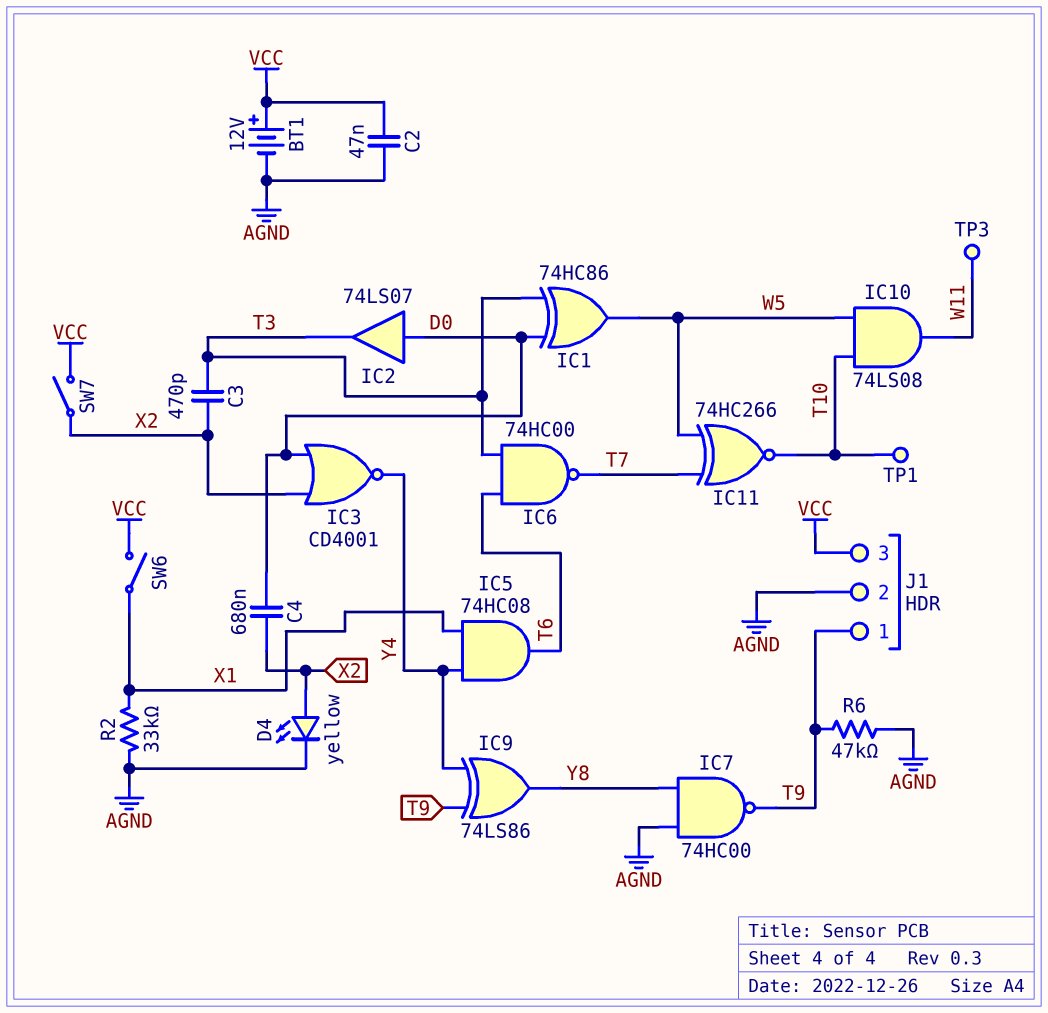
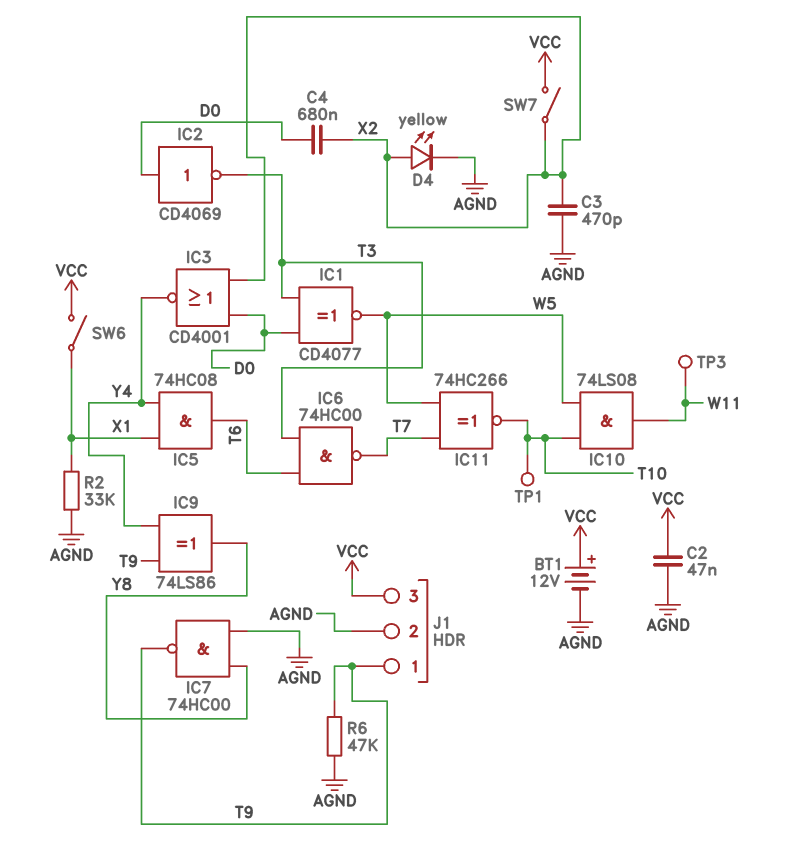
C3: 470pF (T3, X2) -> 470pF (AGND, X2)
IC1: XOR 74HC86 (in D0, in T3, out W5) -> XNOR CD4077 (in D0, in T3, out W5)
IC2: buffer 74LS07 (in D0, out T3) -> NOT CD4069 (in D0, out T3)

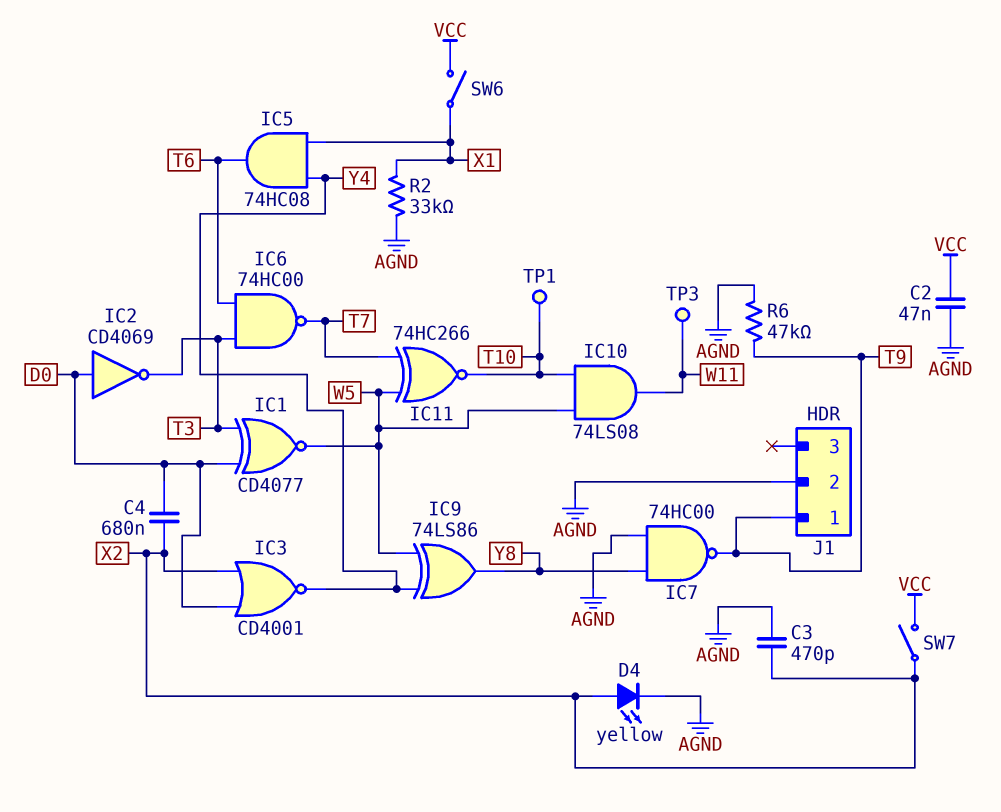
BT1: 12V (plus VCC, minus AGND) -> none
IC9: XOR 74LS86 (in T9, in Y4, out Y8) -> XOR 74LS86 (in W5, in Y4, out Y8)
J1 pin 3: VCC -> none

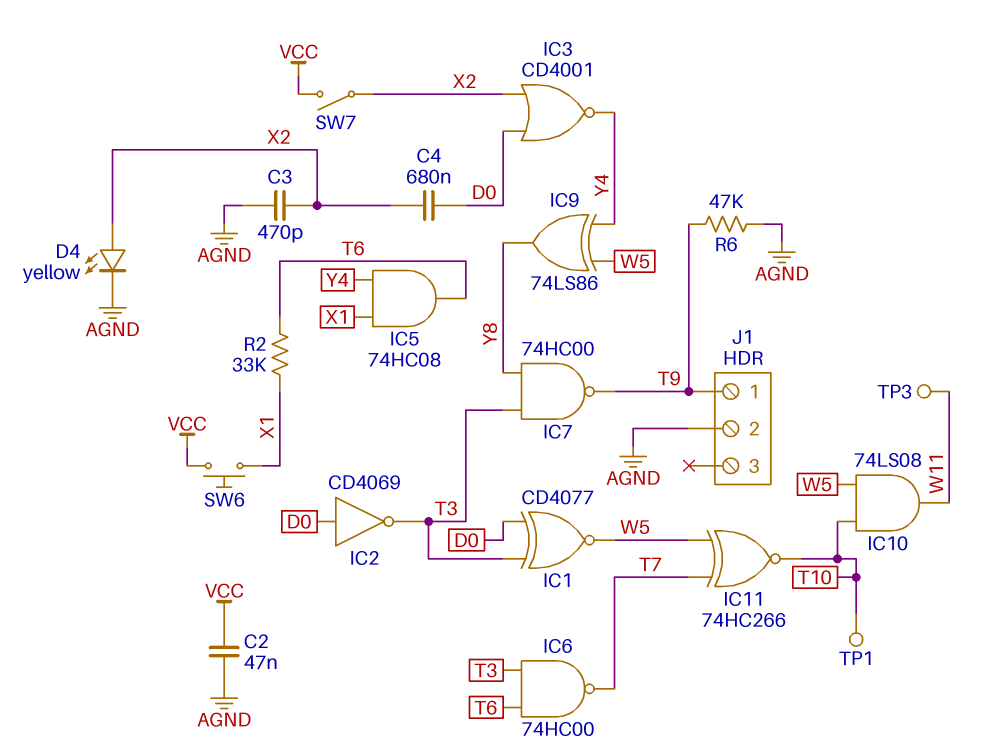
IC7: NAND 74HC00 (in AGND, in Y8, out T9) -> NAND 74HC00 (in T3, in Y8, out T9)
R2: 33k (AGND, X1) -> 33k (T6, X1)
SW6: switch (VCC, X1) -> button (VCC, X1)

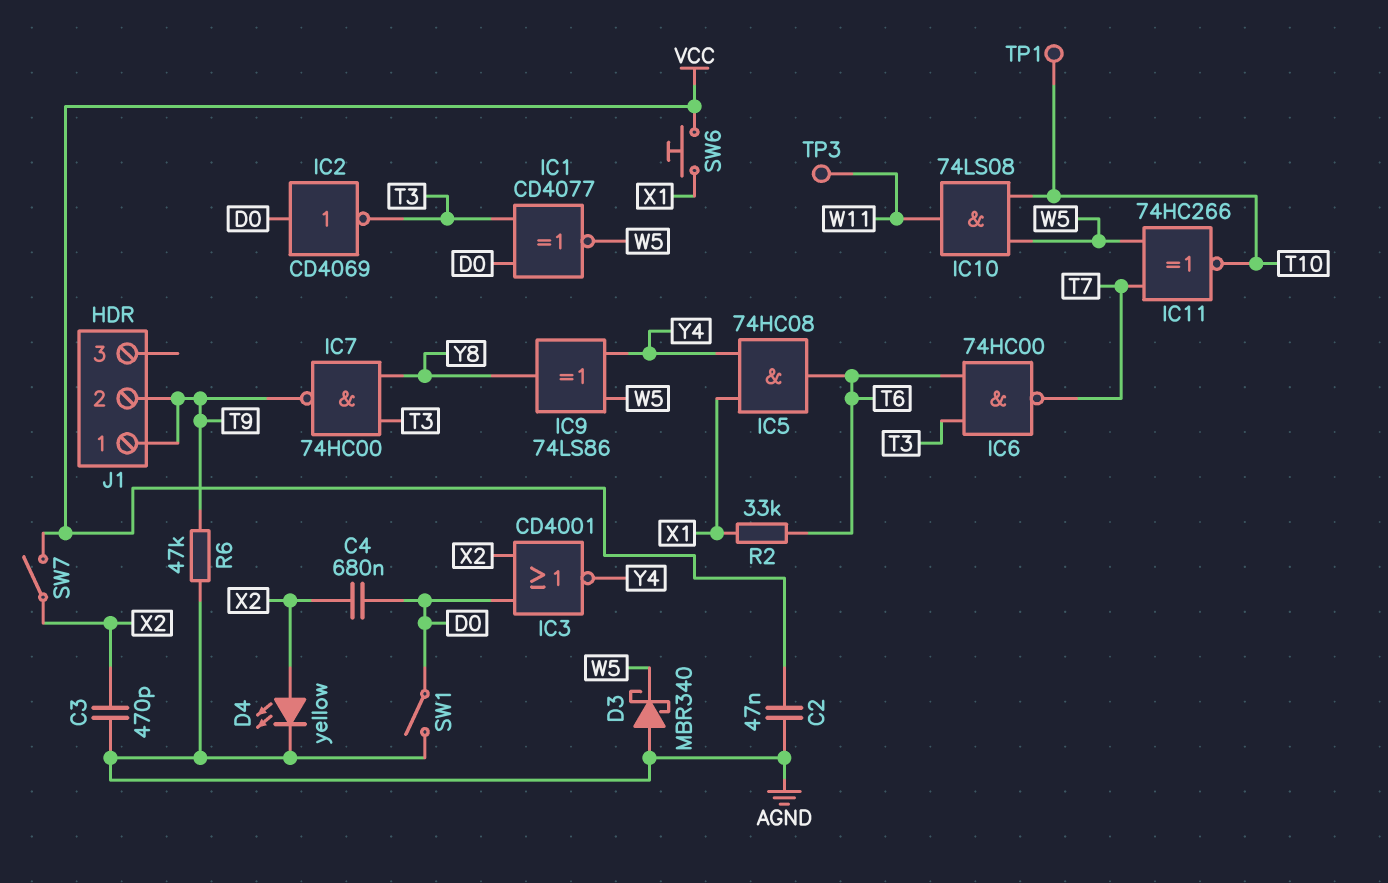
D3: none -> schottky MBR340 (A AGND, K W5)
J1 pin 2: AGND -> T9
SW1: none -> switch (AGND, D0)

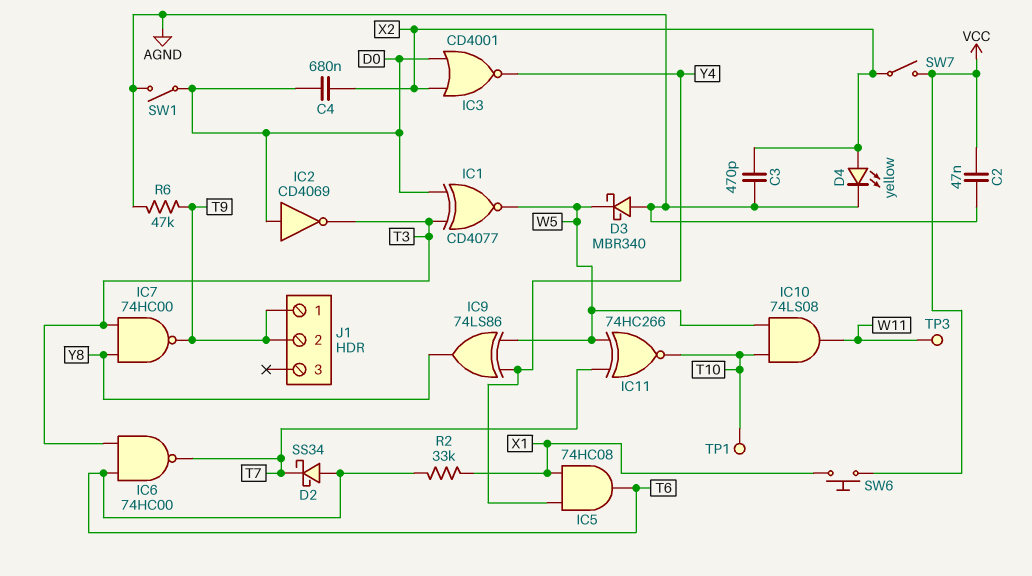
D2: none -> schottky SS34 (A T6, K T7)

